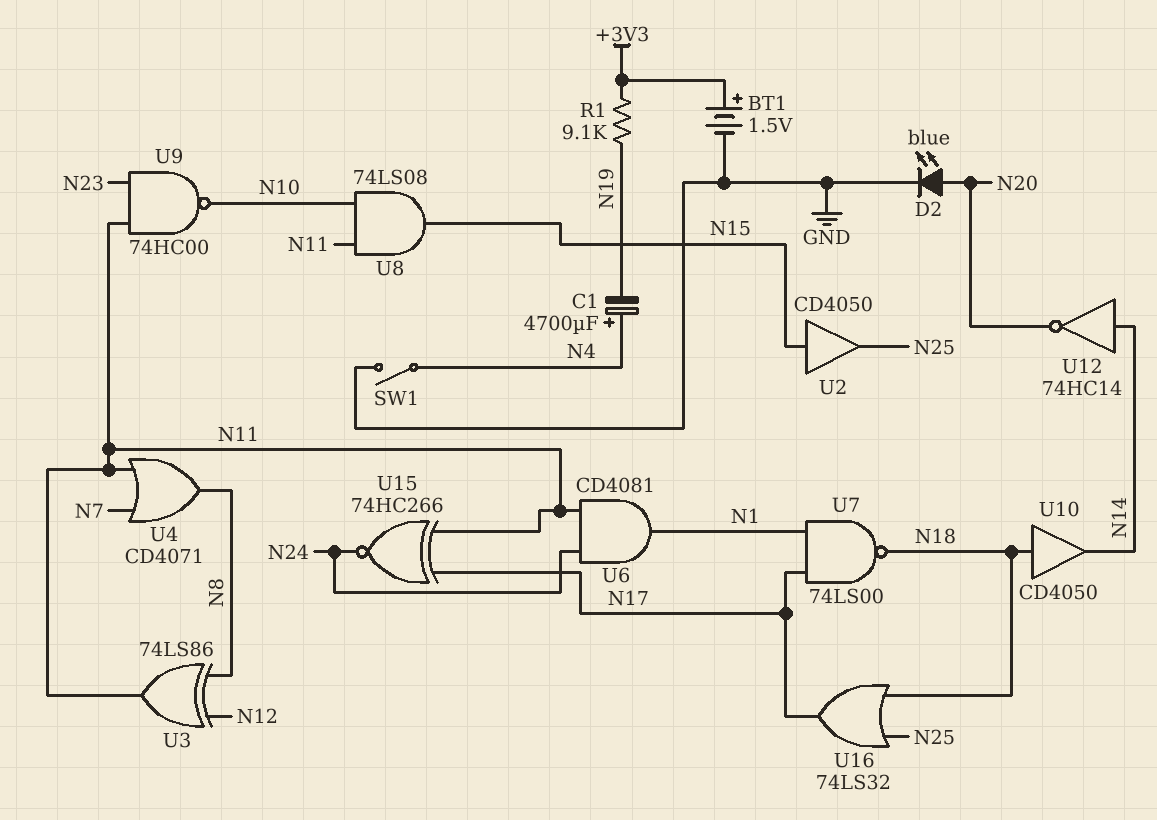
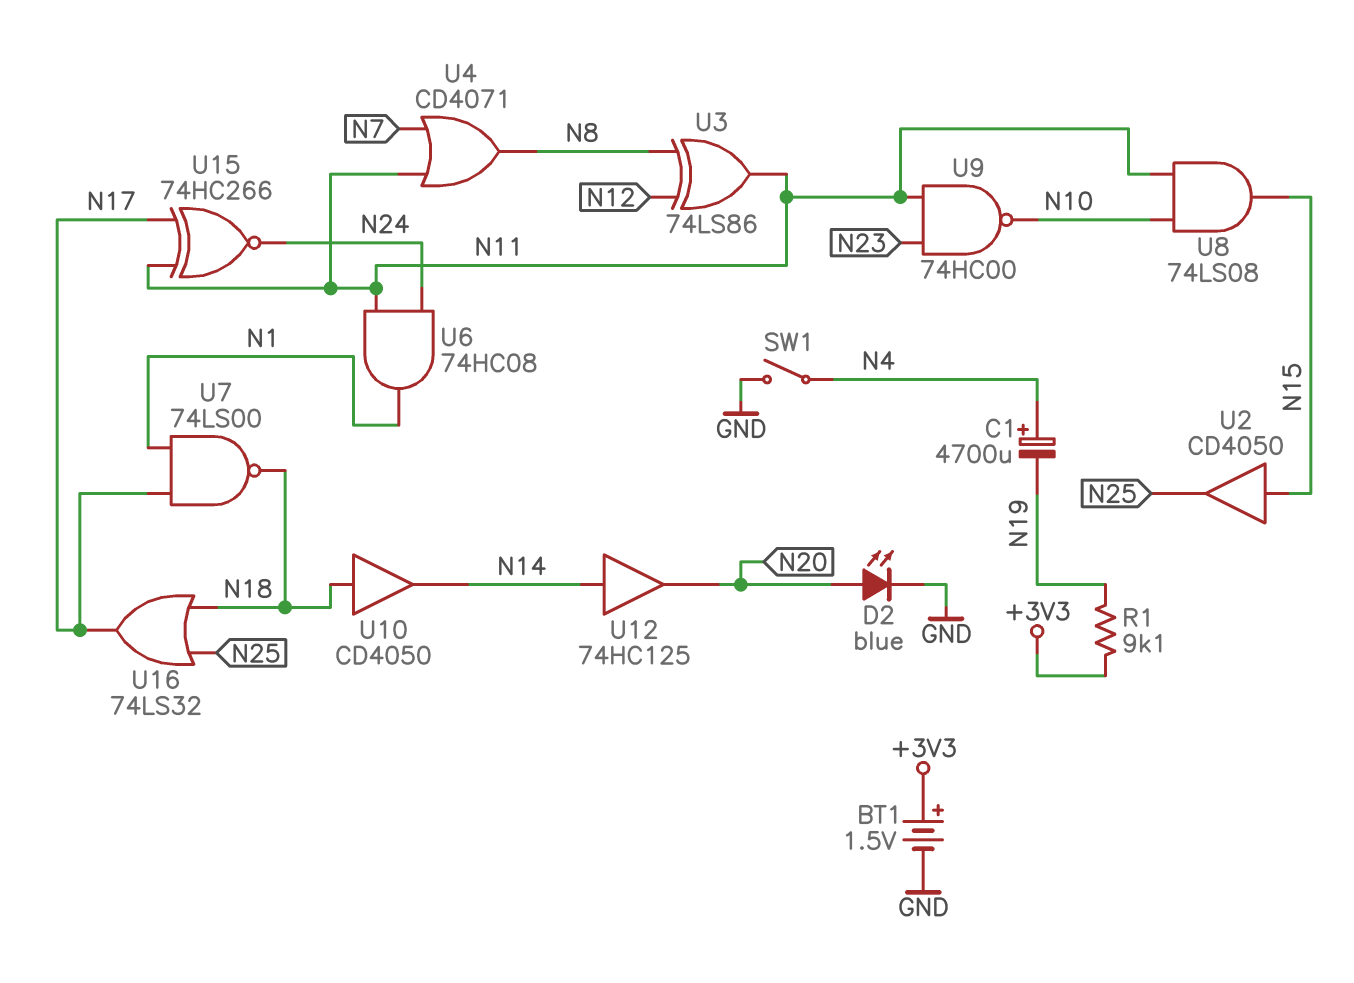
U6: AND CD4081 (in N11, in N24, out N1) -> AND 74HC08 (in N11, in N24, out N1)
U12: NOT 74HC14 (in N14, out N20) -> buffer 74HC125 (in N14, out N20)

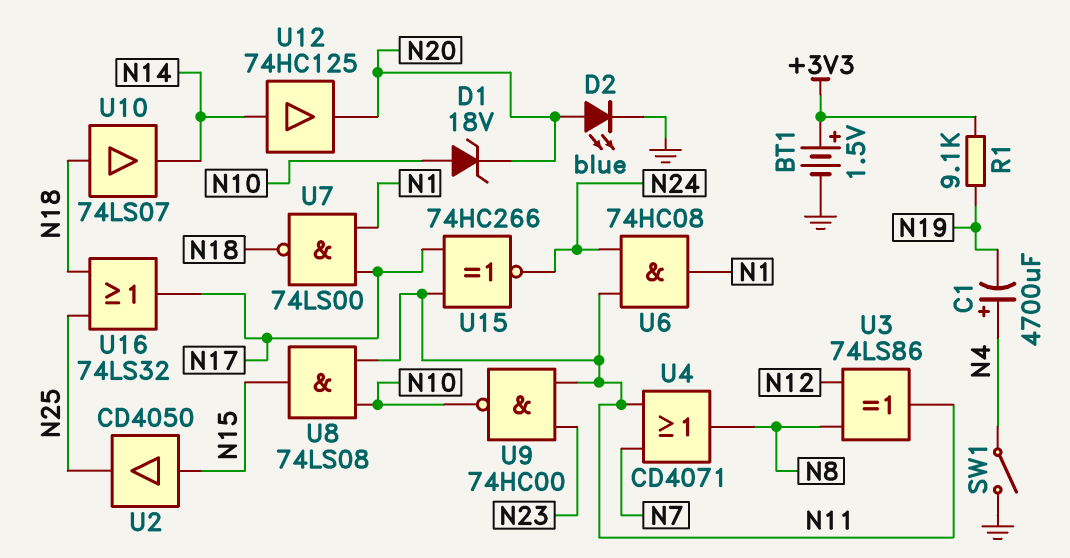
D1: none -> zener 18V (A N10, K N20)
U10: buffer CD4050 (in N18, out N14) -> buffer 74LS07 (in N18, out N14)

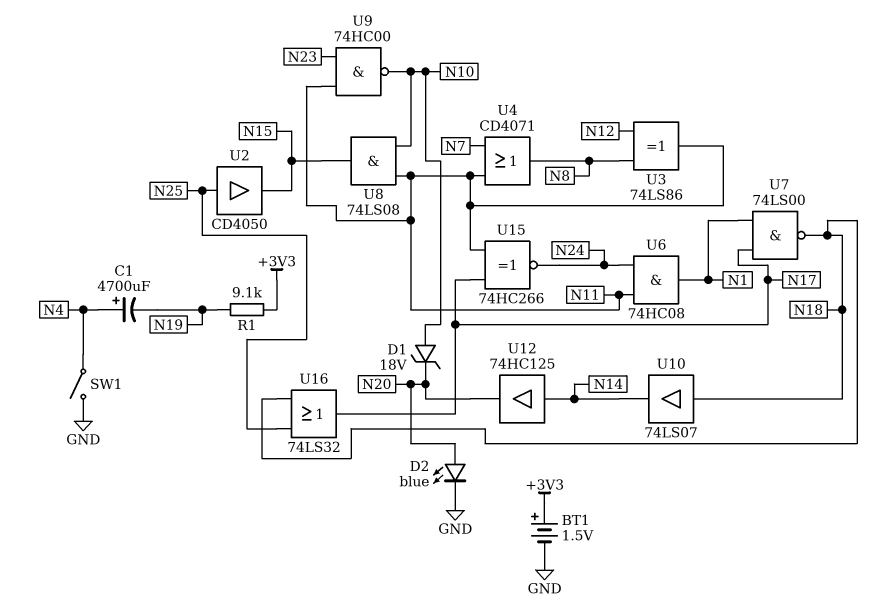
U2: buffer CD4050 (in N15, out N25) -> buffer CD4050 (in N25, out N15)

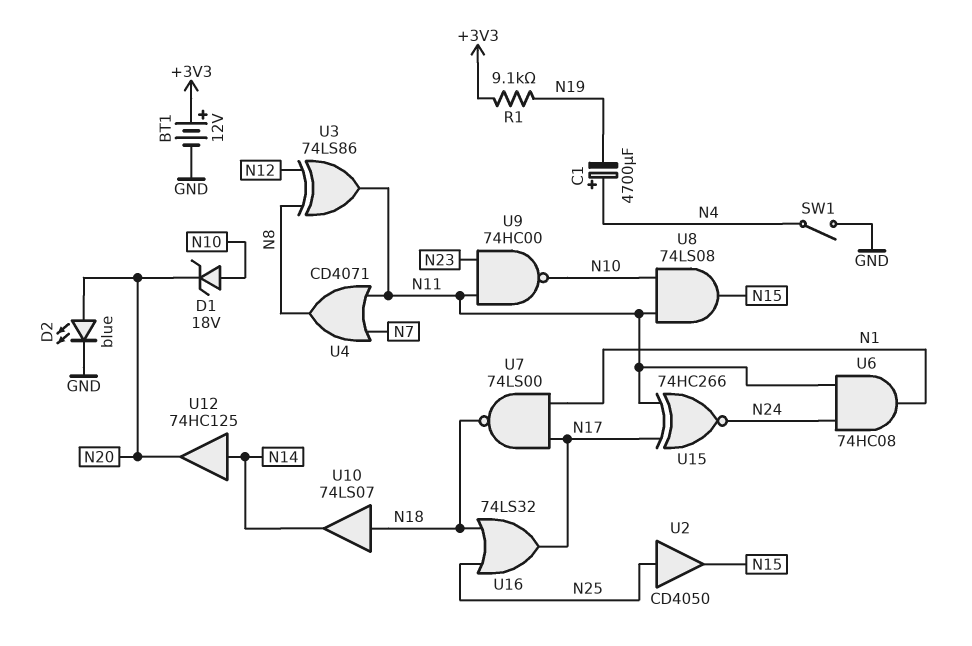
BT1: 1.5V (plus +3V3, minus GND) -> 12V (plus +3V3, minus GND)

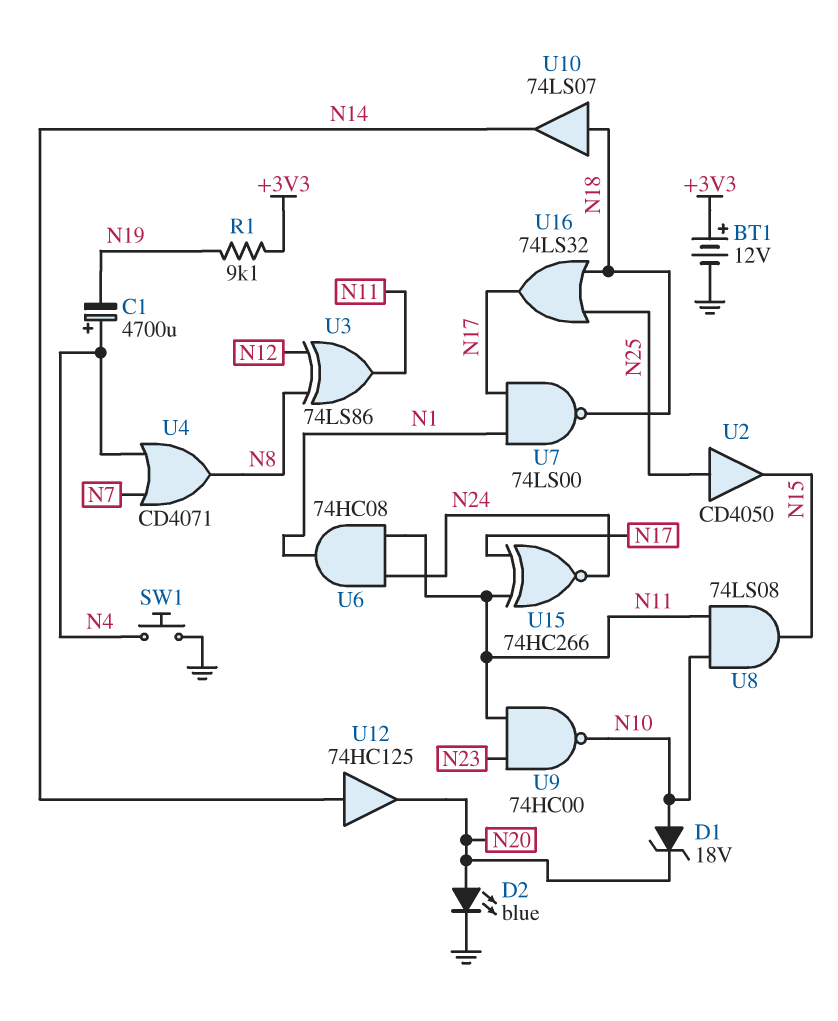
SW1: switch (GND, N4) -> button (GND, N4)
U4: OR CD4071 (in N7, in N11, out N8) -> OR CD4071 (in N4, in N7, out N8)

